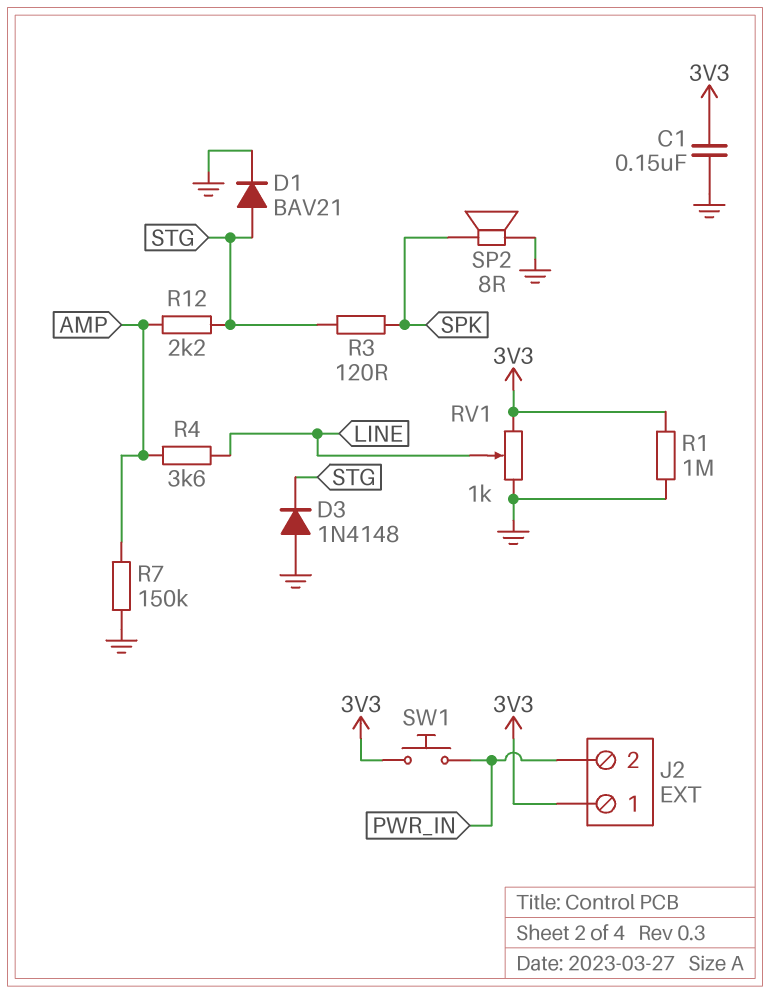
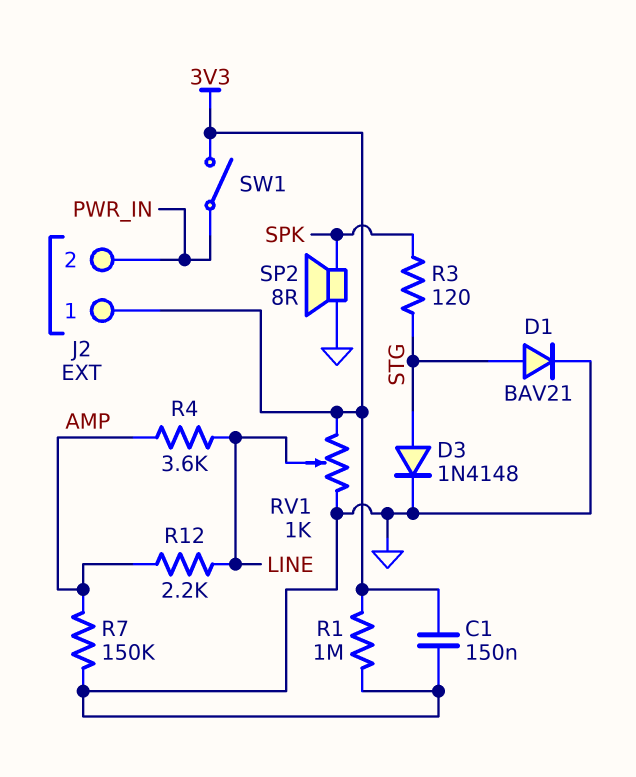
D3: diode 1N4148 (A GND, K STG) -> diode 1N4148 (A STG, K GND)
R12: 2.2k (AMP, STG) -> 2.2k (AMP, LINE)
SW1: button (3V3, PWR_IN) -> switch (3V3, PWR_IN)

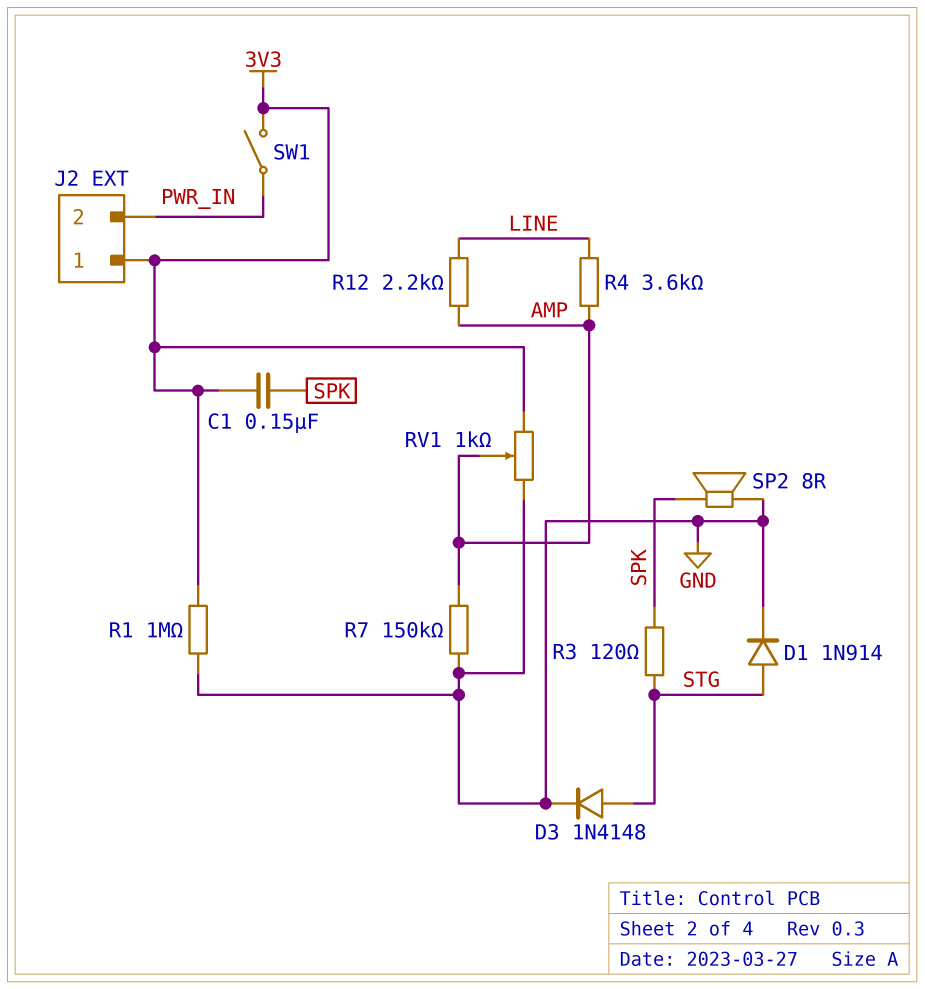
C1: 150nF (3V3, GND) -> 150nF (3V3, SPK)
D1: diode BAV21 (A STG, K GND) -> diode 1N914 (A STG, K GND)
RV1: 1k (3V3, GND, wiper LINE) -> 1k (3V3, GND, wiper AMP)

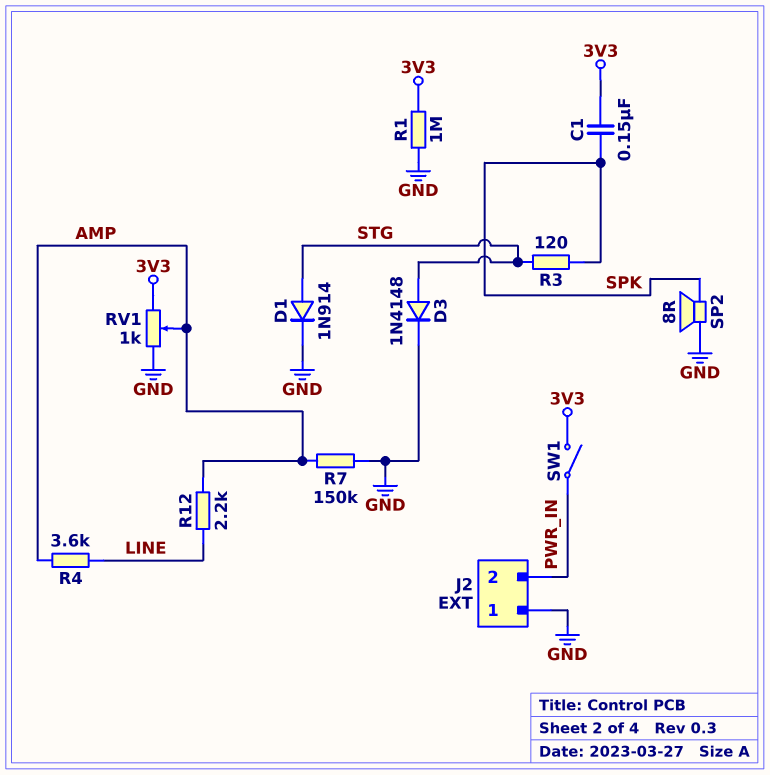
J2 pin 1: 3V3 -> GND

